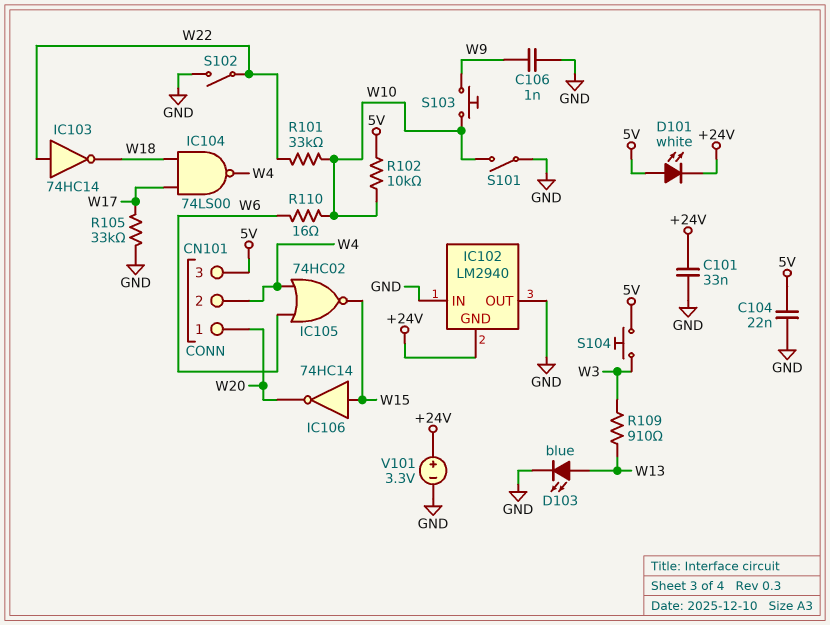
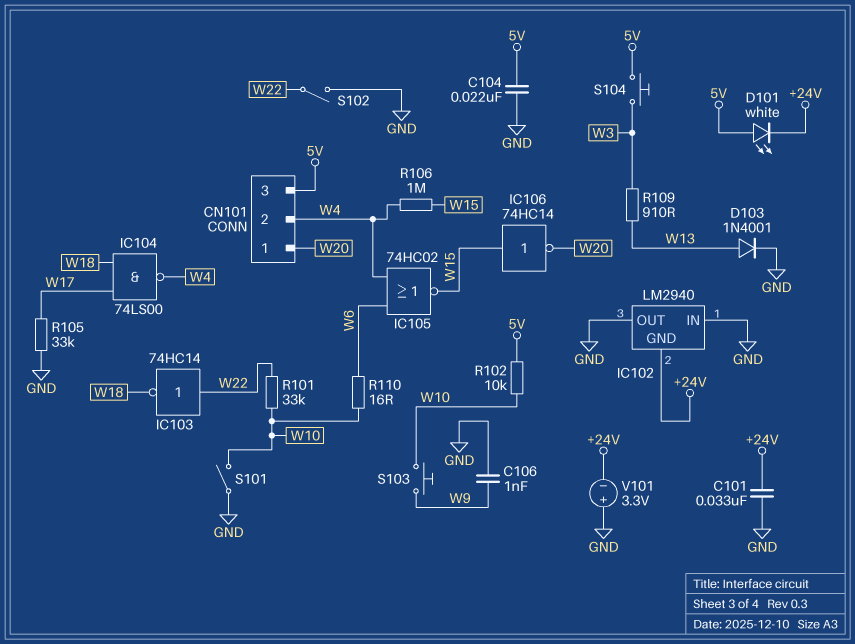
D103: LED blue (A W13, K GND) -> diode 1N4001 (A W13, K GND)
R106: none -> 1M (W4, W15)
V101: 3.3V (plus +24V, minus GND) -> 3.3V (plus GND, minus +24V)

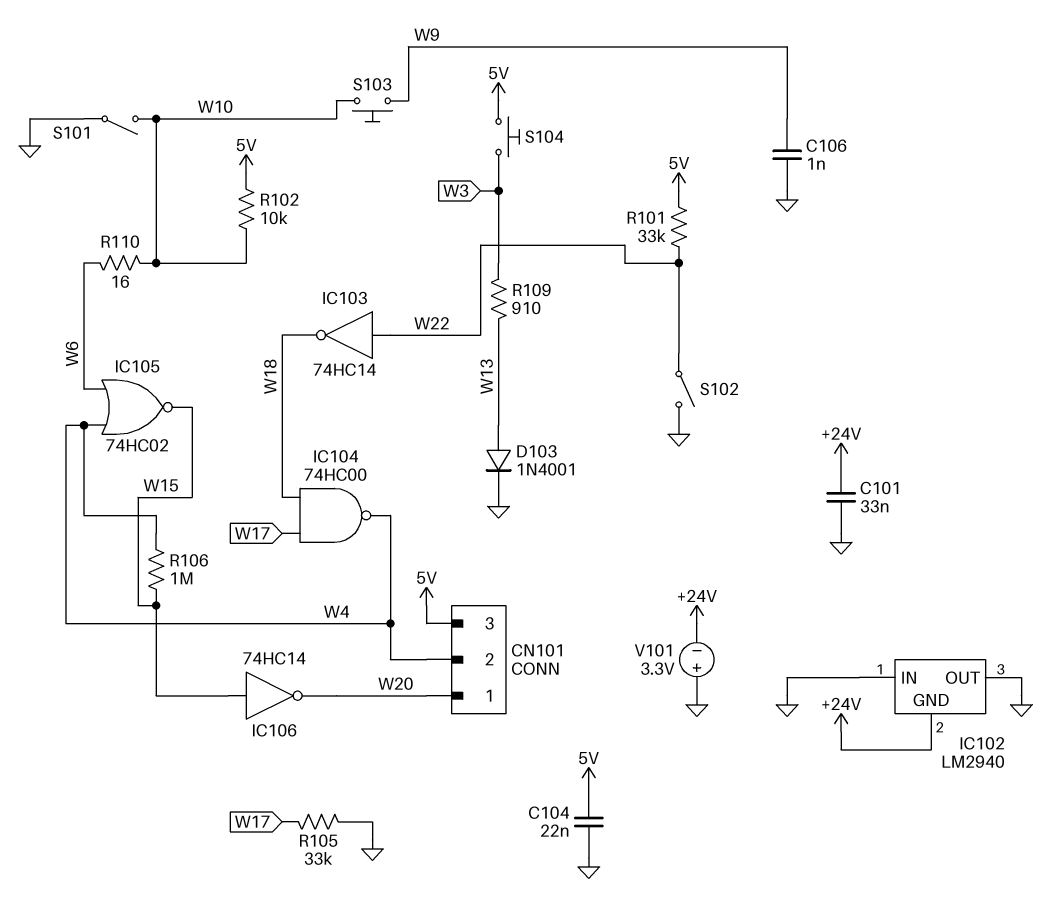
D101: LED white (A 5V, K +24V) -> none
IC104: NAND 74LS00 (in W17, in W18, out W4) -> NAND 74HC00 (in W17, in W18, out W4)
R101: 33k (W10, W22) -> 33k (5V, W22)

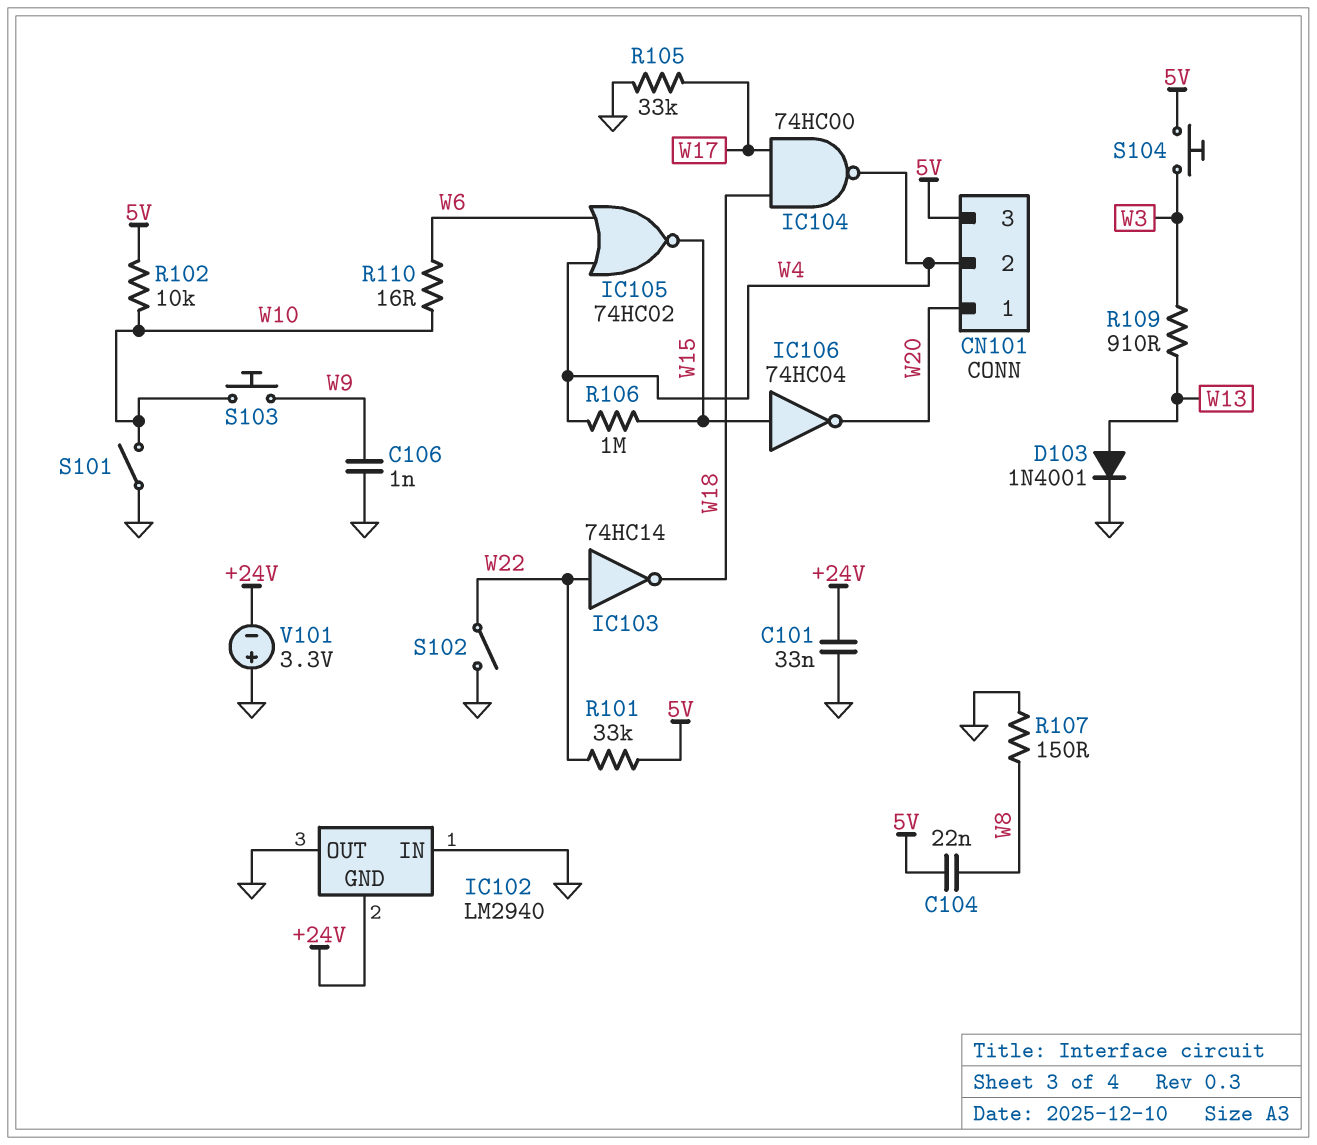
C104: 22nF (5V, GND) -> 22nF (5V, W8)
IC106: NOT 74HC14 (in W15, out W20) -> NOT 74HC04 (in W15, out W20)
R107: none -> 150 (GND, W8)

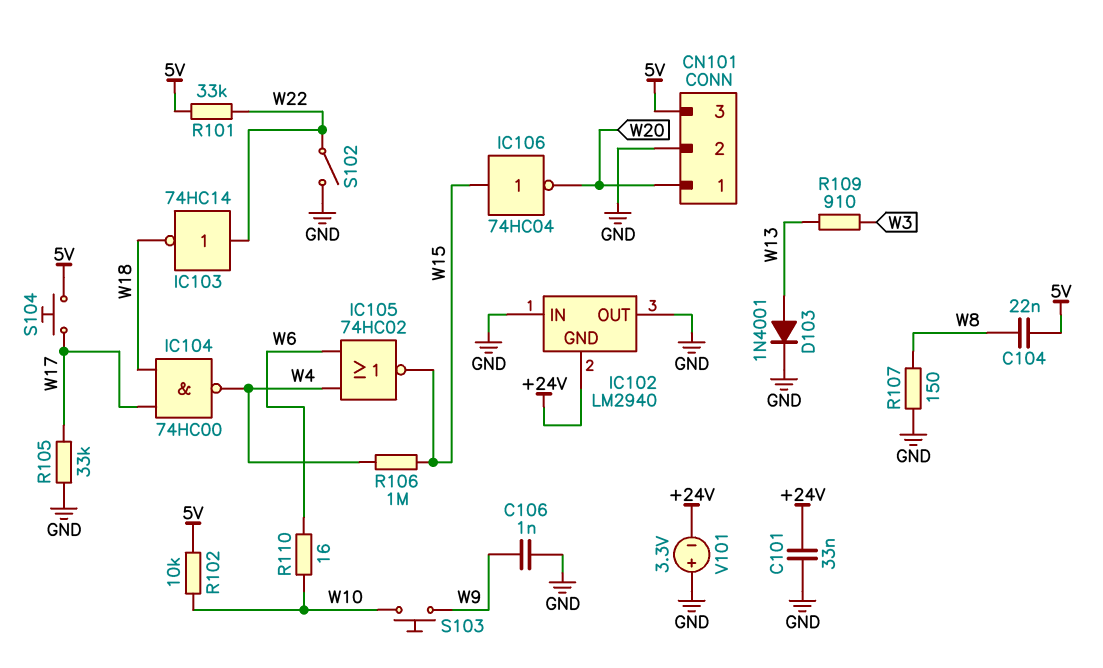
CN101 pin 2: W4 -> GND
S101: switch (GND, W10) -> none
S104: button (5V, W3) -> button (5V, W17)

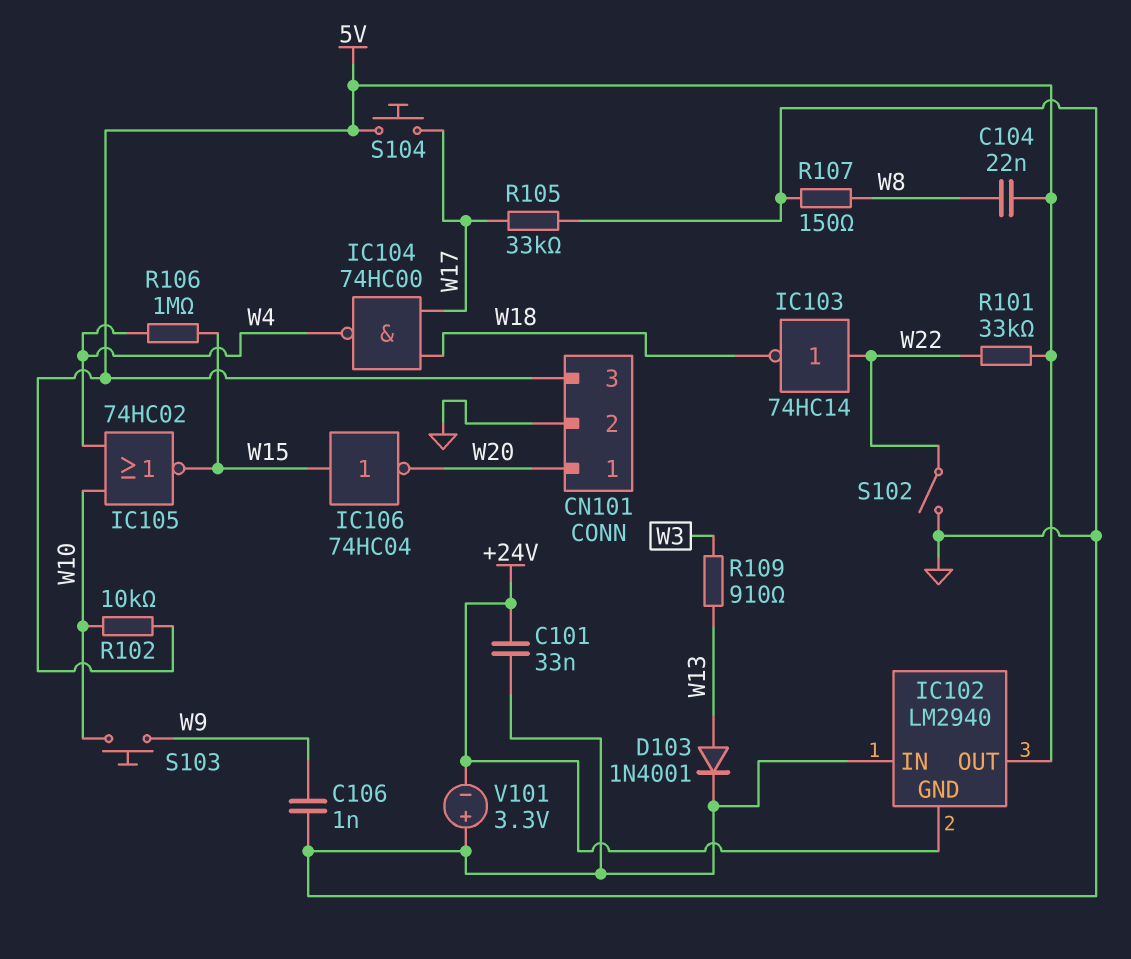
IC102 pin OUT: GND -> 5V
IC105: NOR 74HC02 (in W4, in W6, out W15) -> NOR 74HC02 (in W4, in W10, out W15)
R110: 16 (W6, W10) -> none

